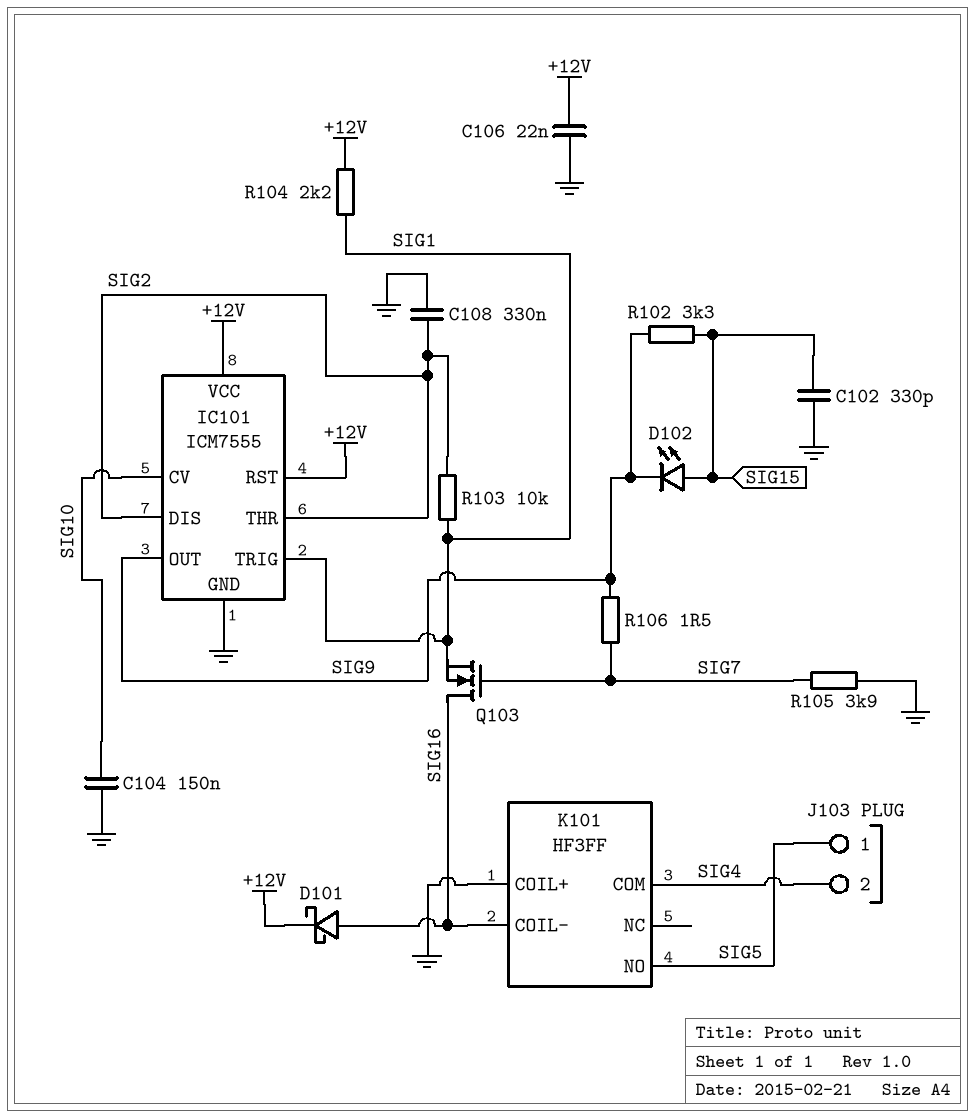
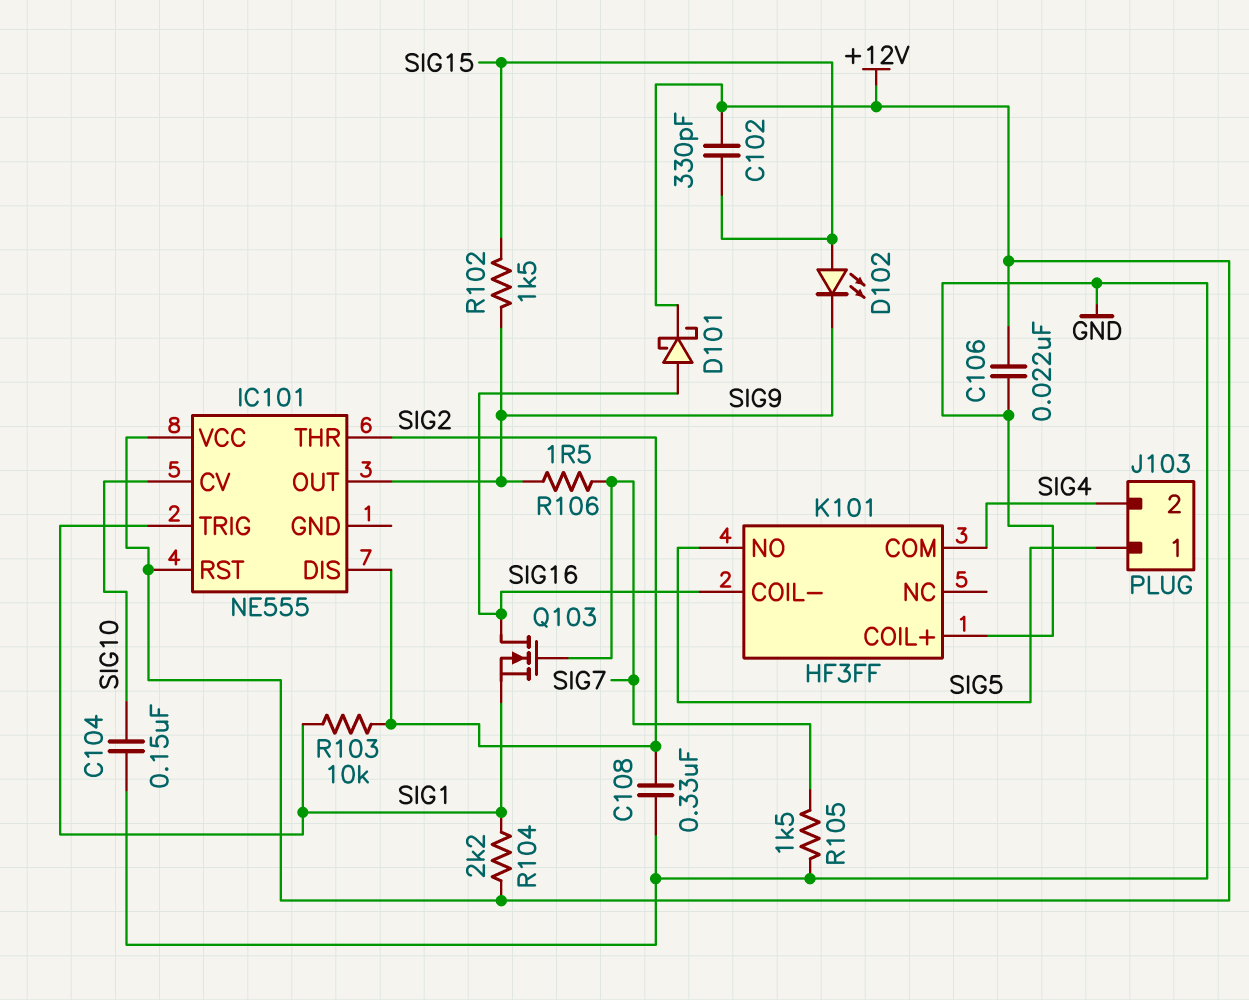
C102: 330pF (GND, SIG15) -> 330pF (+12V, SIG15)
IC101: ICM7555 -> NE555
IC101 pin GND: GND -> none
R102: 3.3k (SIG9, SIG15) -> 1.5k (SIG9, SIG15)
R105: 3.9k (GND, SIG7) -> 1.5k (GND, SIG7)

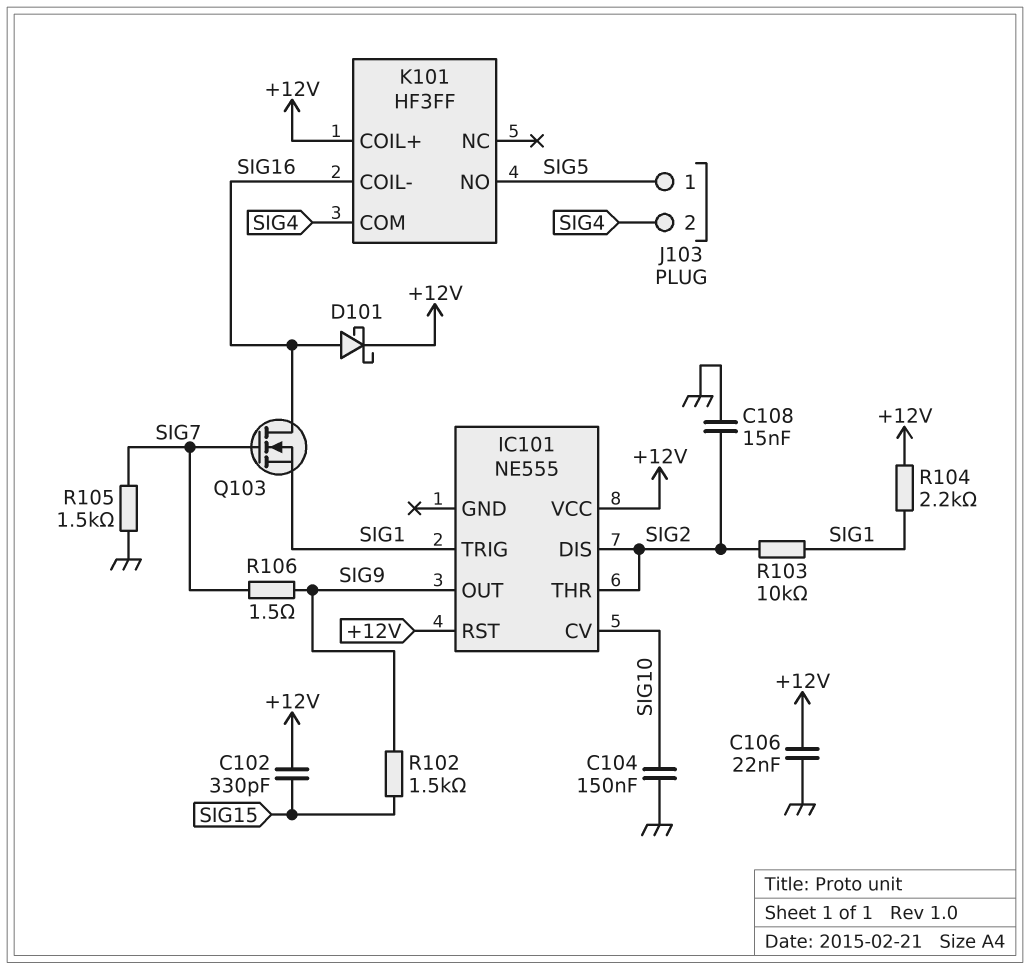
C108: 330nF (GND, SIG2) -> 15nF (GND, SIG2)
D102: LED (A SIG15, K SIG9) -> none
K101 pin COIL+: GND -> +12V

